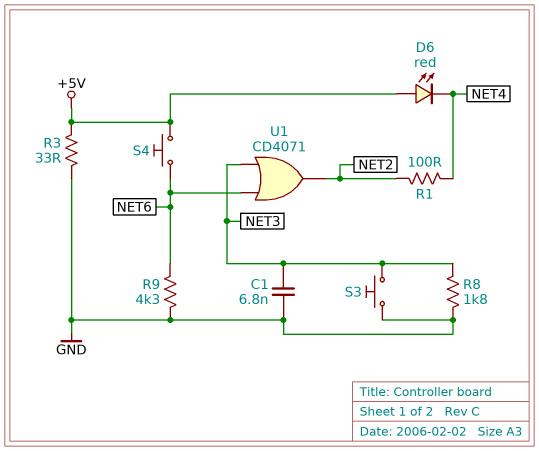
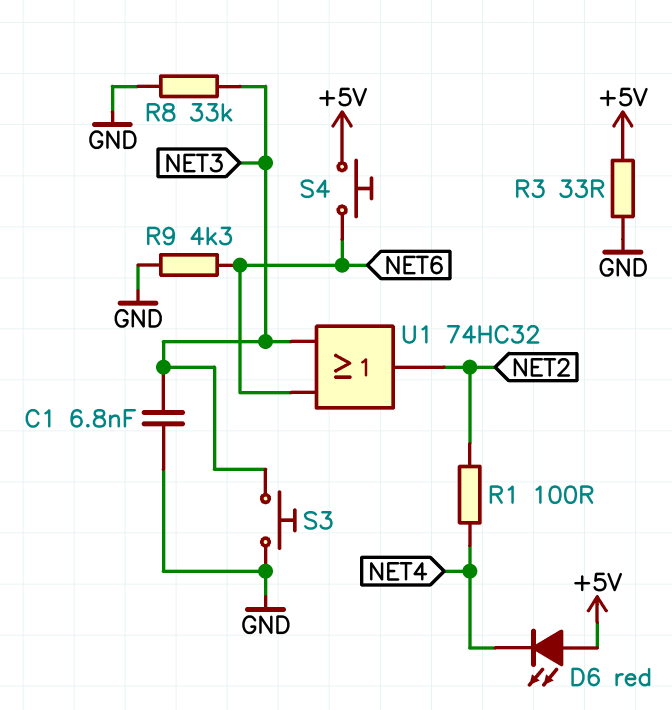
R8: 1.8k (GND, NET3) -> 33k (GND, NET3)
U1: OR CD4071 (in NET3, in NET6, out NET2) -> OR 74HC32 (in NET3, in NET6, out NET2)

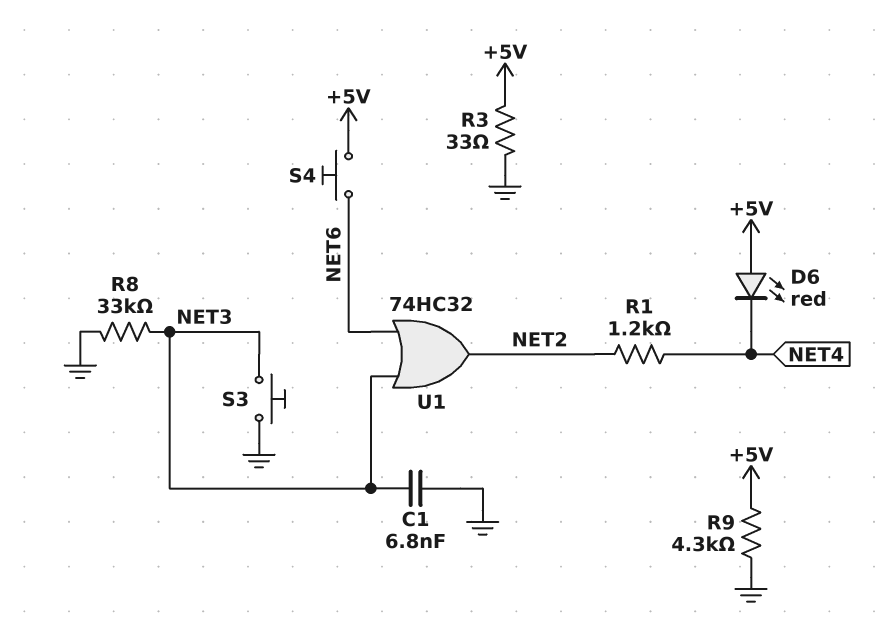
R1: 100 (NET2, NET4) -> 1.2k (NET2, NET4)
R9: 4.3k (GND, NET6) -> 4.3k (+5V, GND)

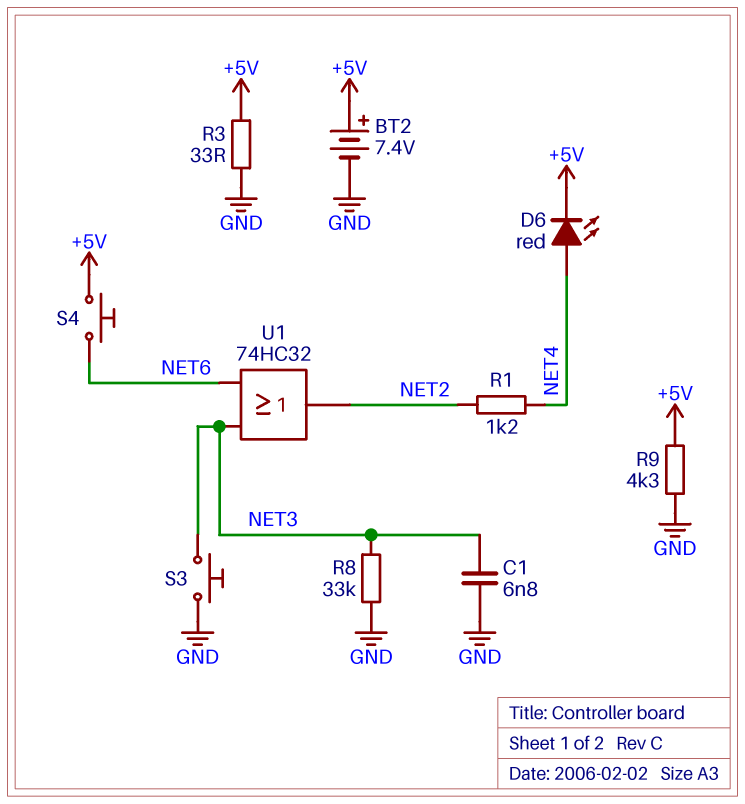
BT2: none -> 7.4V (plus +5V, minus GND)
D6: LED red (A +5V, K NET4) -> LED red (A NET4, K +5V)

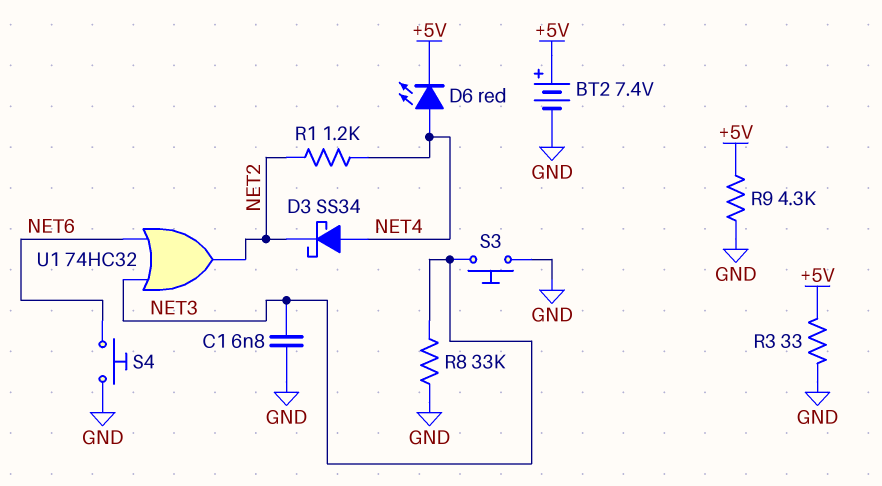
D3: none -> schottky SS34 (A NET4, K NET2)
S4: button (+5V, NET6) -> button (GND, NET6)

